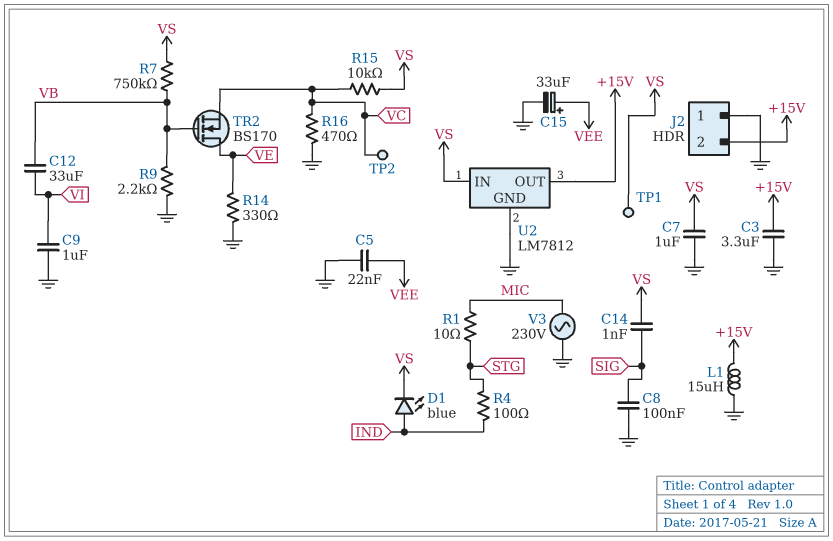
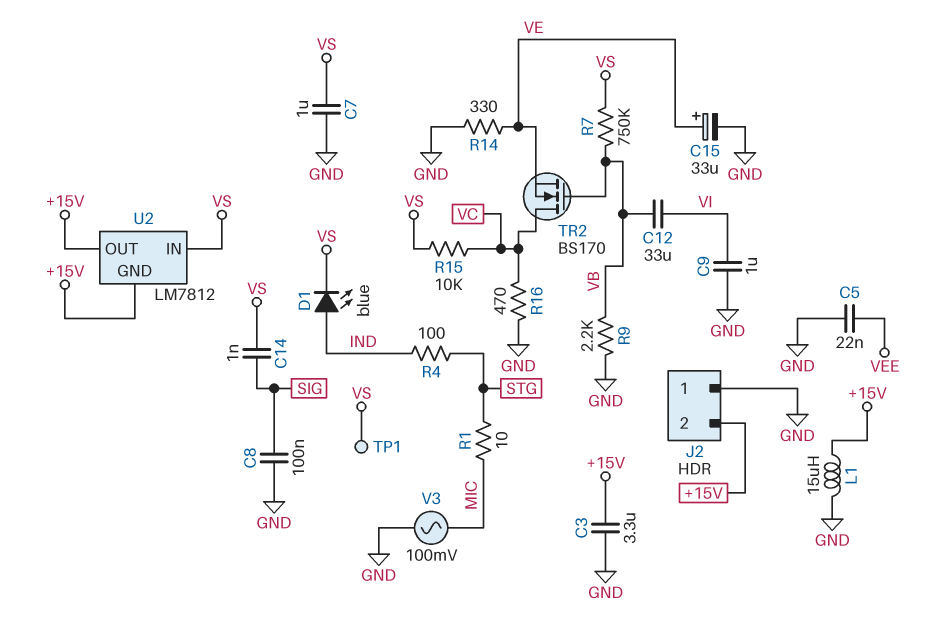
C15: 33uF (plus VEE, minus GND) -> 33uF (plus VE, minus GND)
TP2: test point (VC) -> none
TR2: NMOS BS170 (G VB, D VE, S VC) -> NMOS BS170 (G VB, D VC, S VE)
U2 pin GND: GND -> +15V
V3: AC 230V (GND, MIC) -> AC 100mV (GND, MIC)

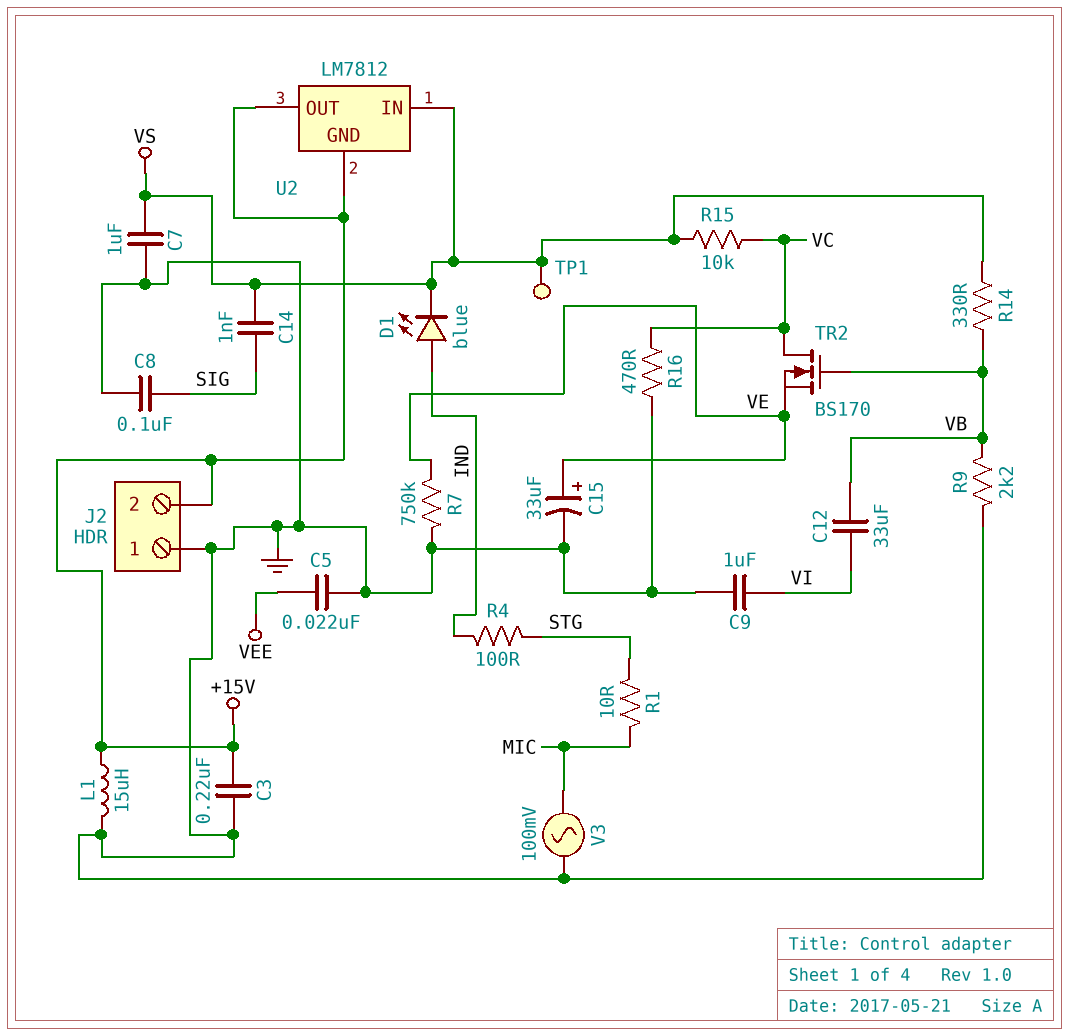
C3: 3.3uF (+15V, GND) -> 220nF (+15V, GND)
R7: 750k (VB, VS) -> 750k (GND, VE)
R14: 330 (GND, VE) -> 330 (VB, VS)

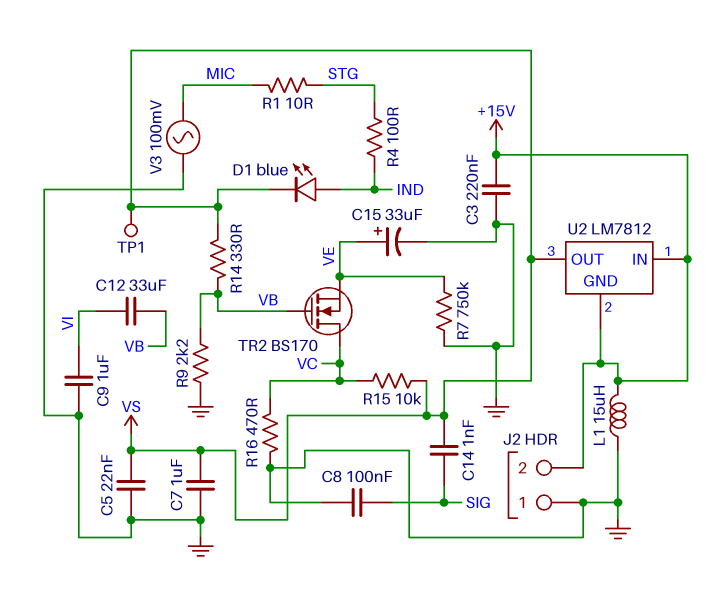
C5: 22nF (GND, VEE) -> 22nF (GND, VS)
U2 pin IN: VS -> +15V
U2 pin OUT: +15V -> VS

